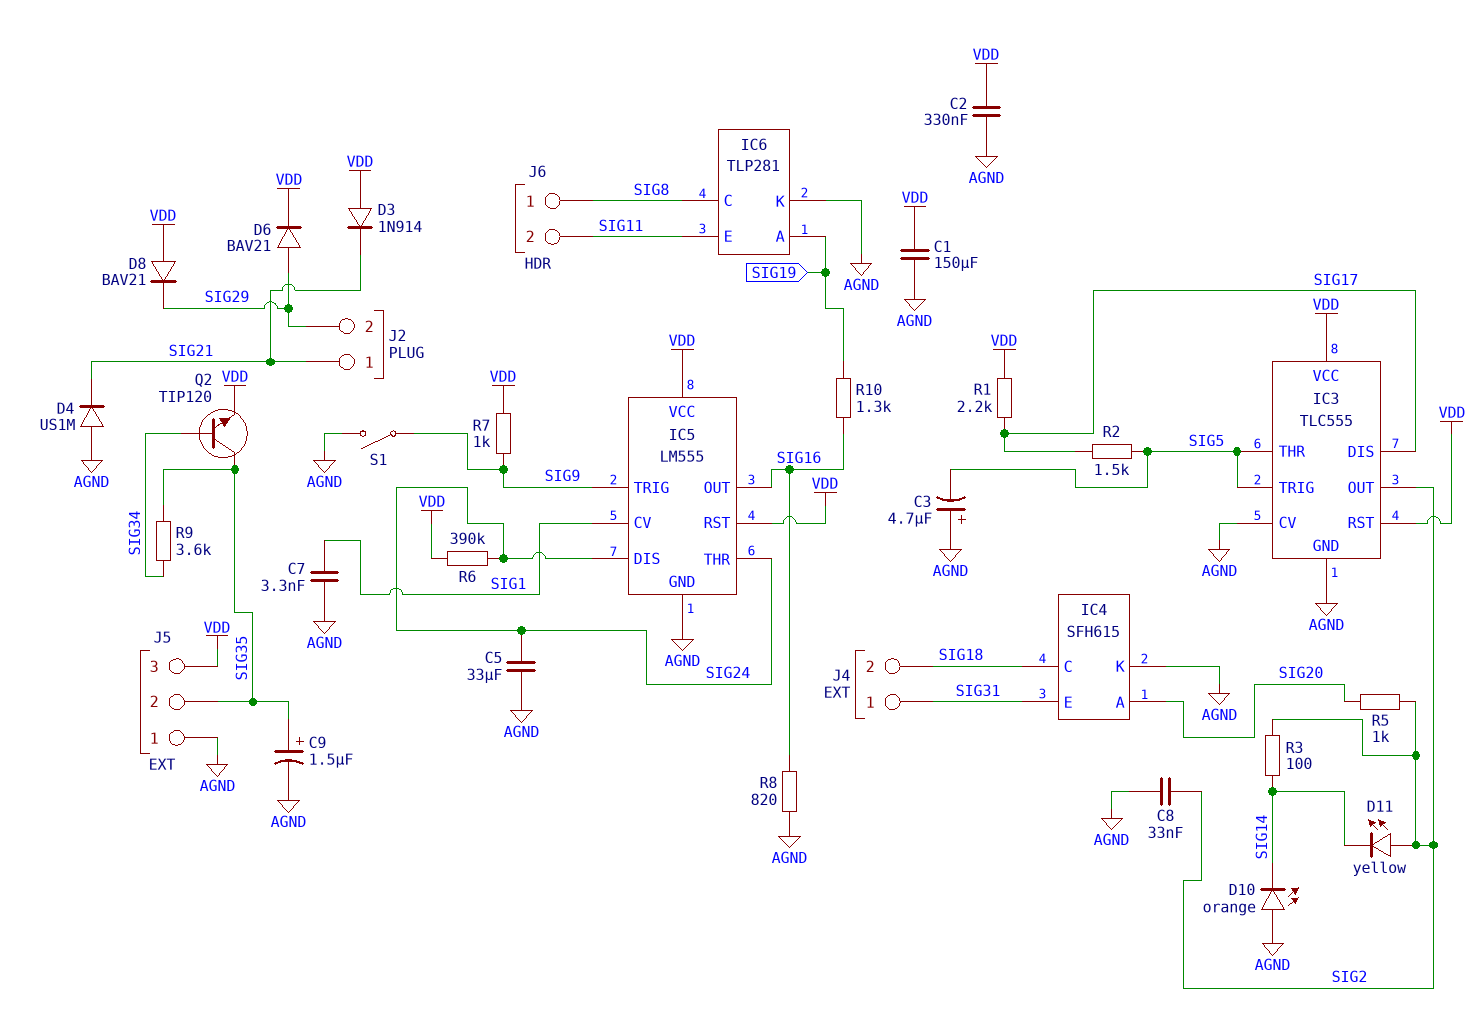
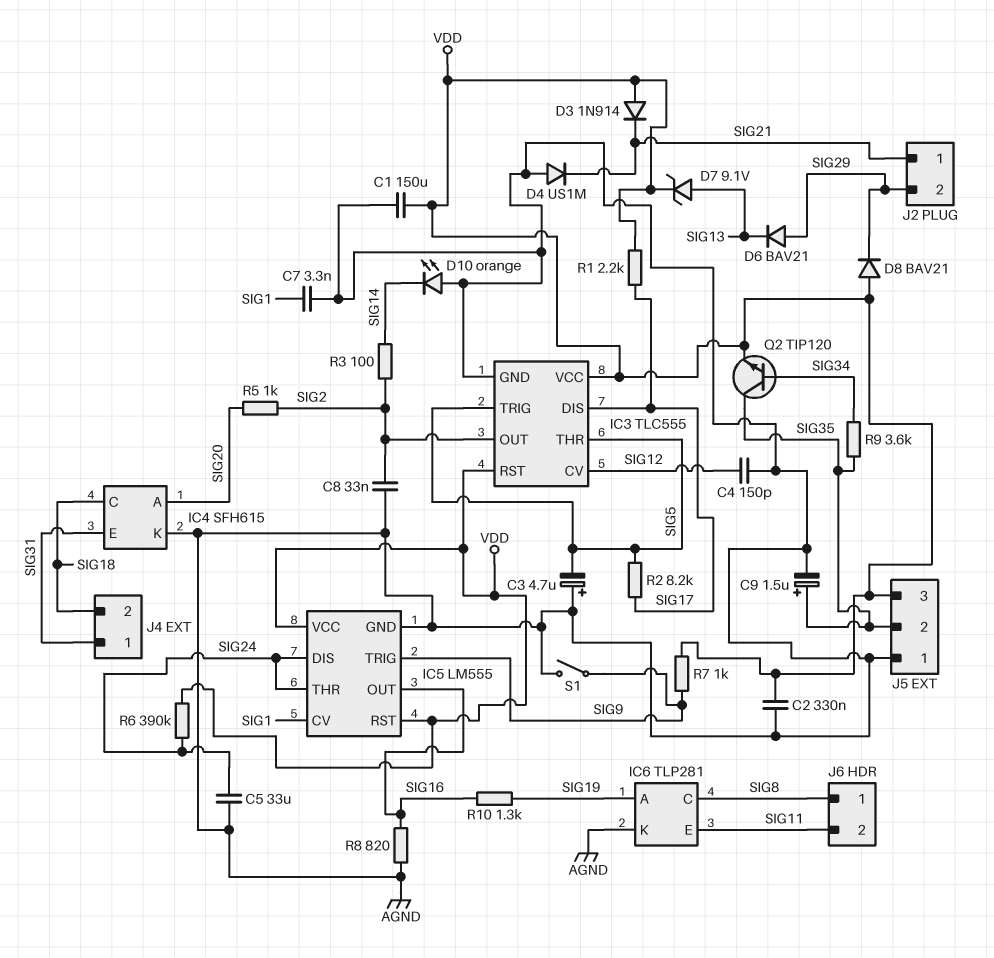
C4: none -> 150pF (AGND, SIG12)
D6: diode BAV21 (A SIG29, K VDD) -> diode BAV21 (A SIG29, K SIG13)
D7: none -> zener 9.1V (A SIG13, K VDD)
D11: LED yellow (A SIG2, K SIG14) -> none
IC3 pin CV: AGND -> SIG12
R2: 1.5k (SIG5, SIG17) -> 8.2k (SIG5, SIG17)

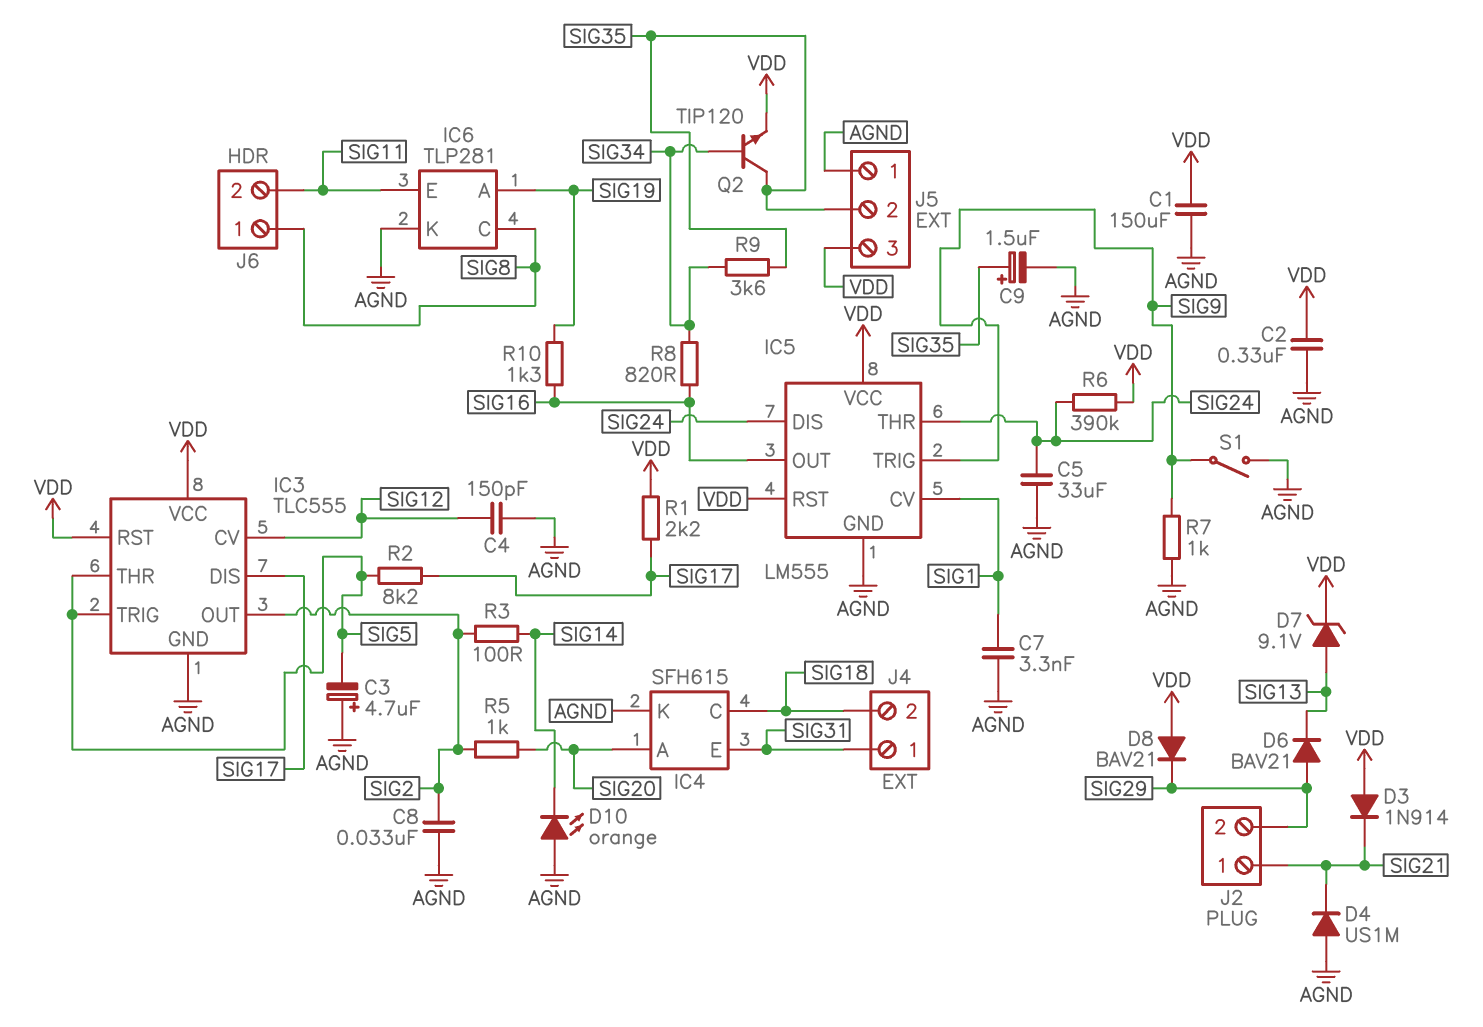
R7: 1k (SIG9, VDD) -> 1k (AGND, SIG9)
R8: 820 (AGND, SIG16) -> 820 (SIG16, SIG34)

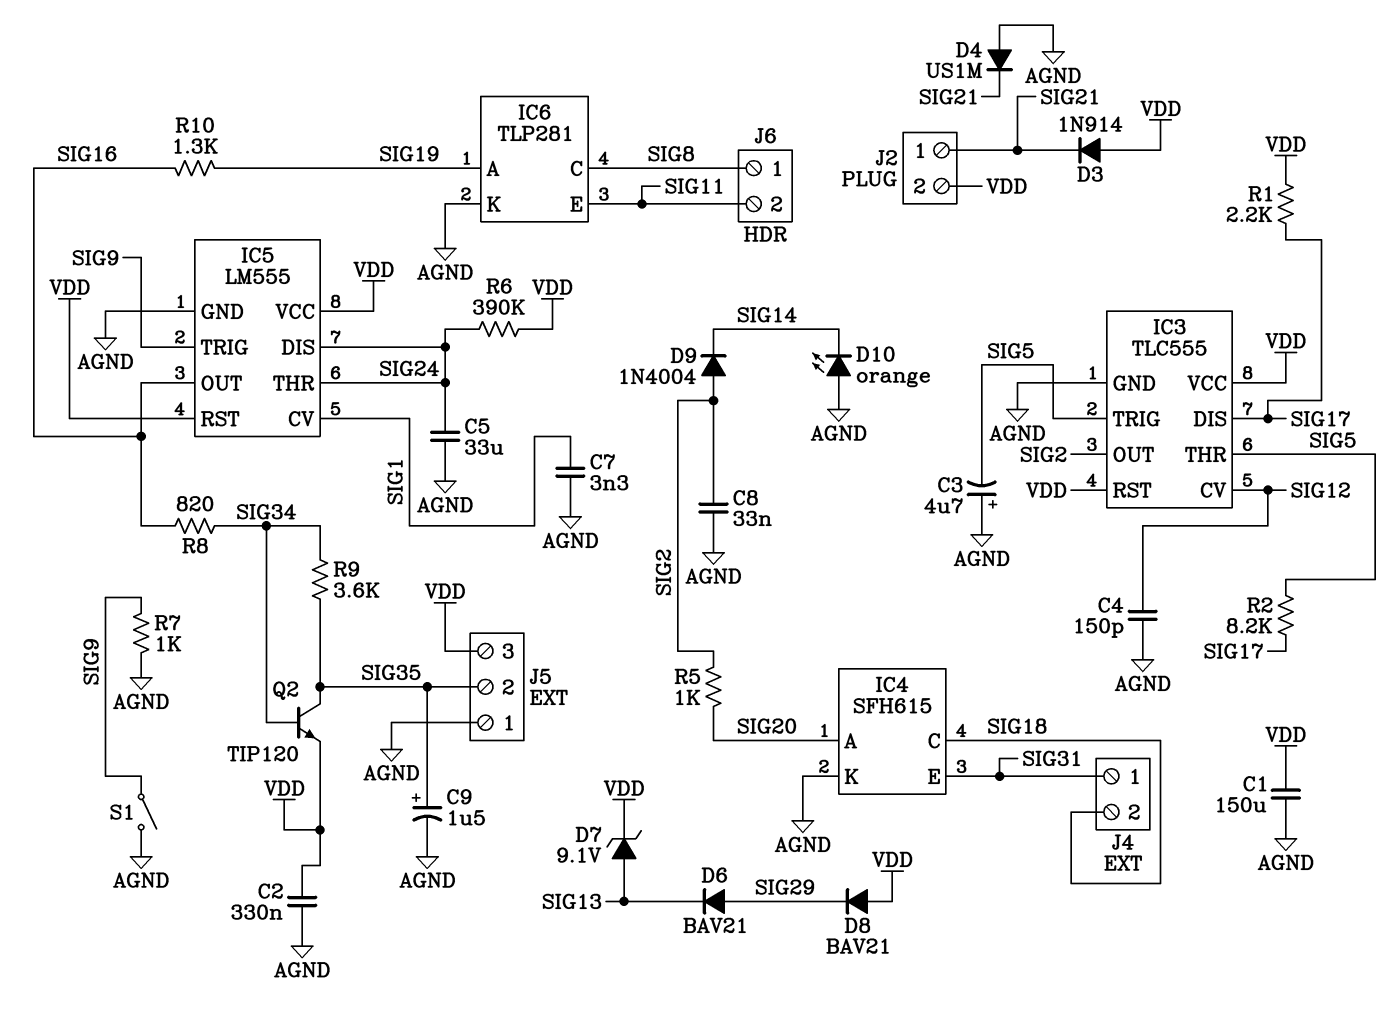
D9: none -> diode 1N4004 (A SIG2, K SIG14)
J2 pin 2: SIG29 -> VDD
R3: 100 (SIG2, SIG14) -> none

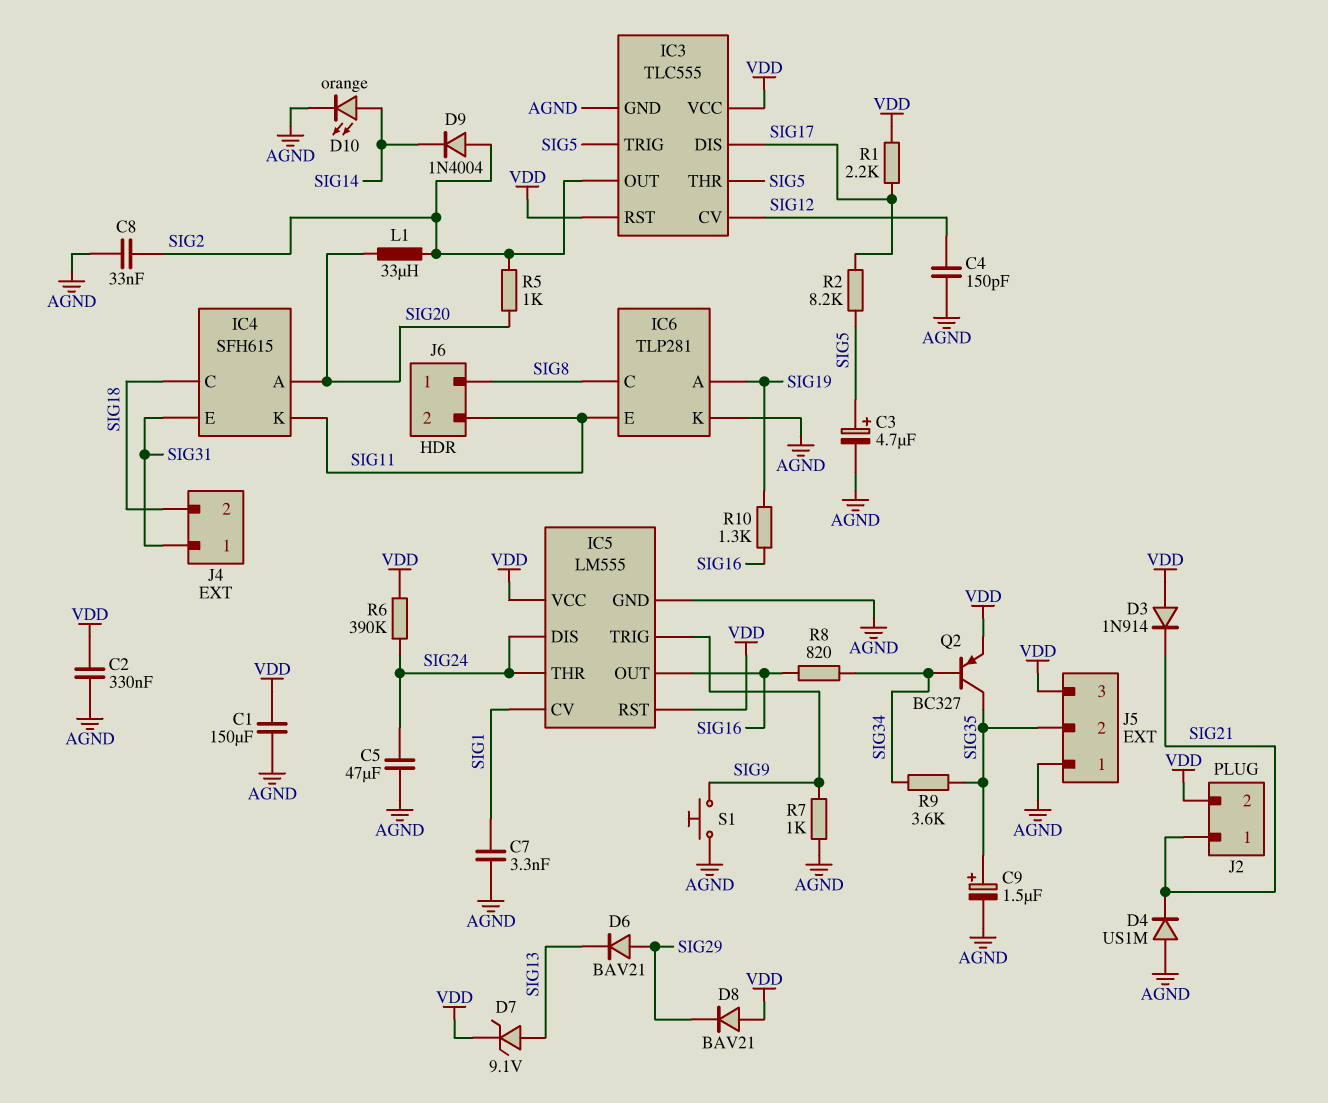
C3: 4.7uF (plus AGND, minus SIG5) -> 4.7uF (plus SIG5, minus AGND)
C5: 33uF (AGND, SIG24) -> 47uF (AGND, SIG24)
D10: LED orange (A AGND, K SIG14) -> LED orange (A SIG14, K AGND)
IC4 pin K: AGND -> SIG11
L1: none -> 33uH (SIG2, SIG20)
Q2: NPN TIP120 (B SIG34, C SIG35, E VDD) -> PNP BC327 (B SIG34, C SIG35, E VDD)
S1: switch (AGND, SIG9) -> button (AGND, SIG9)

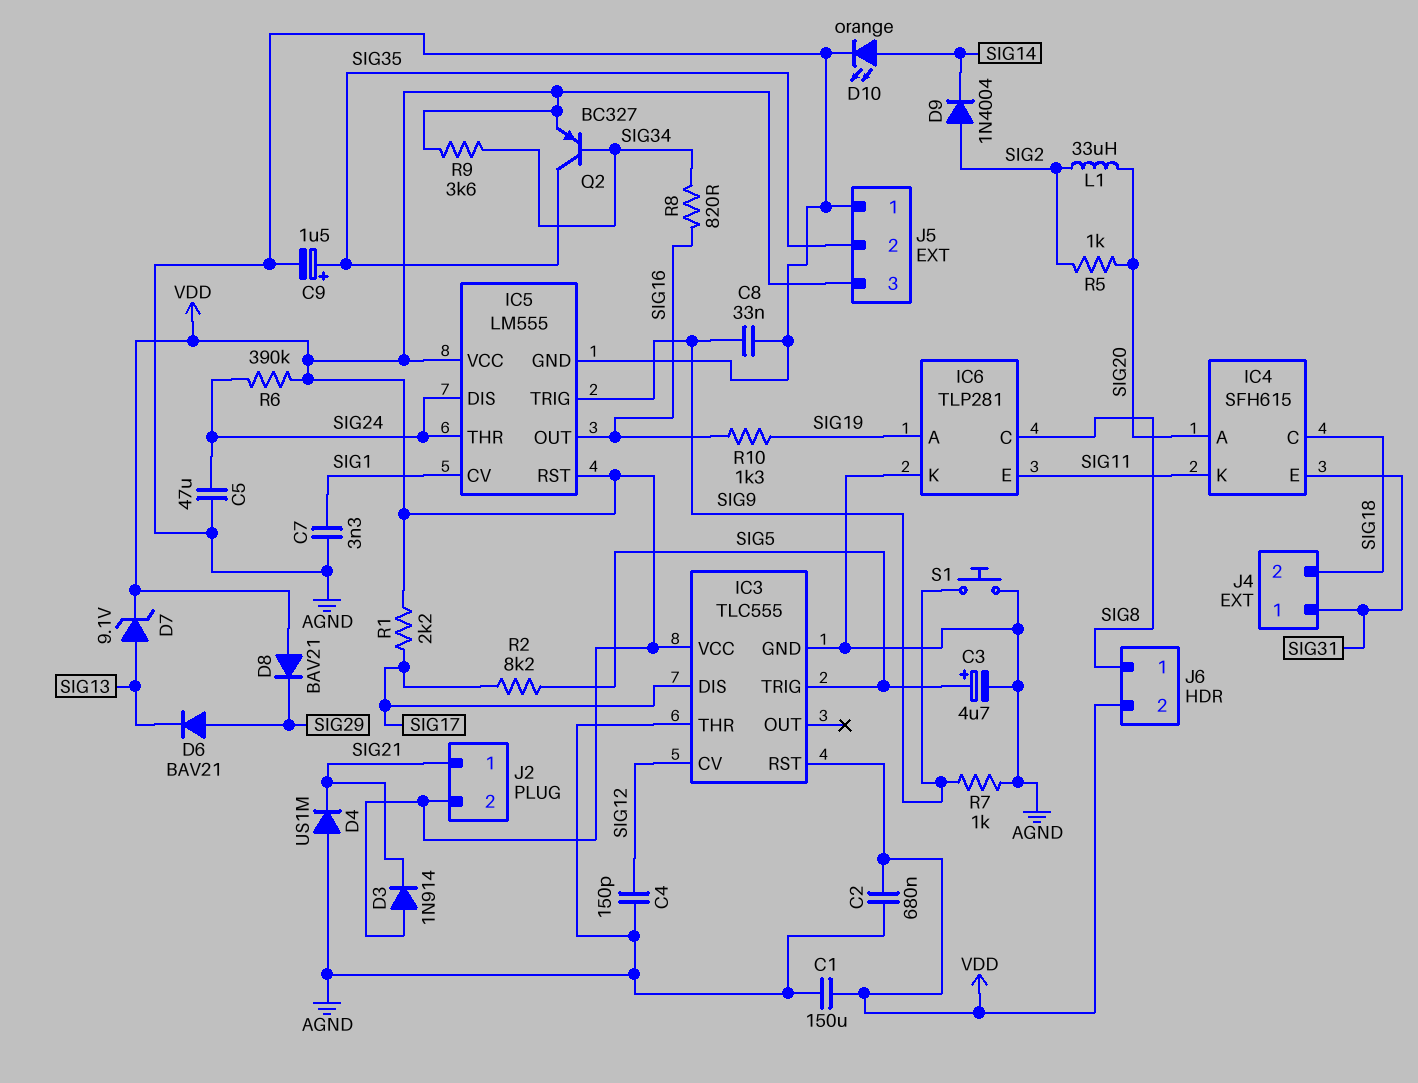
C2: 330nF (AGND, VDD) -> 680nF (AGND, VDD)
C8: 33nF (AGND, SIG2) -> 33nF (AGND, SIG9)
IC3 pin OUT: SIG2 -> none
IC3 pin THR: SIG5 -> AGND
J6 pin 2: SIG11 -> VDD
R9: 3.6k (SIG34, SIG35) -> 3.6k (SIG34, VDD)

